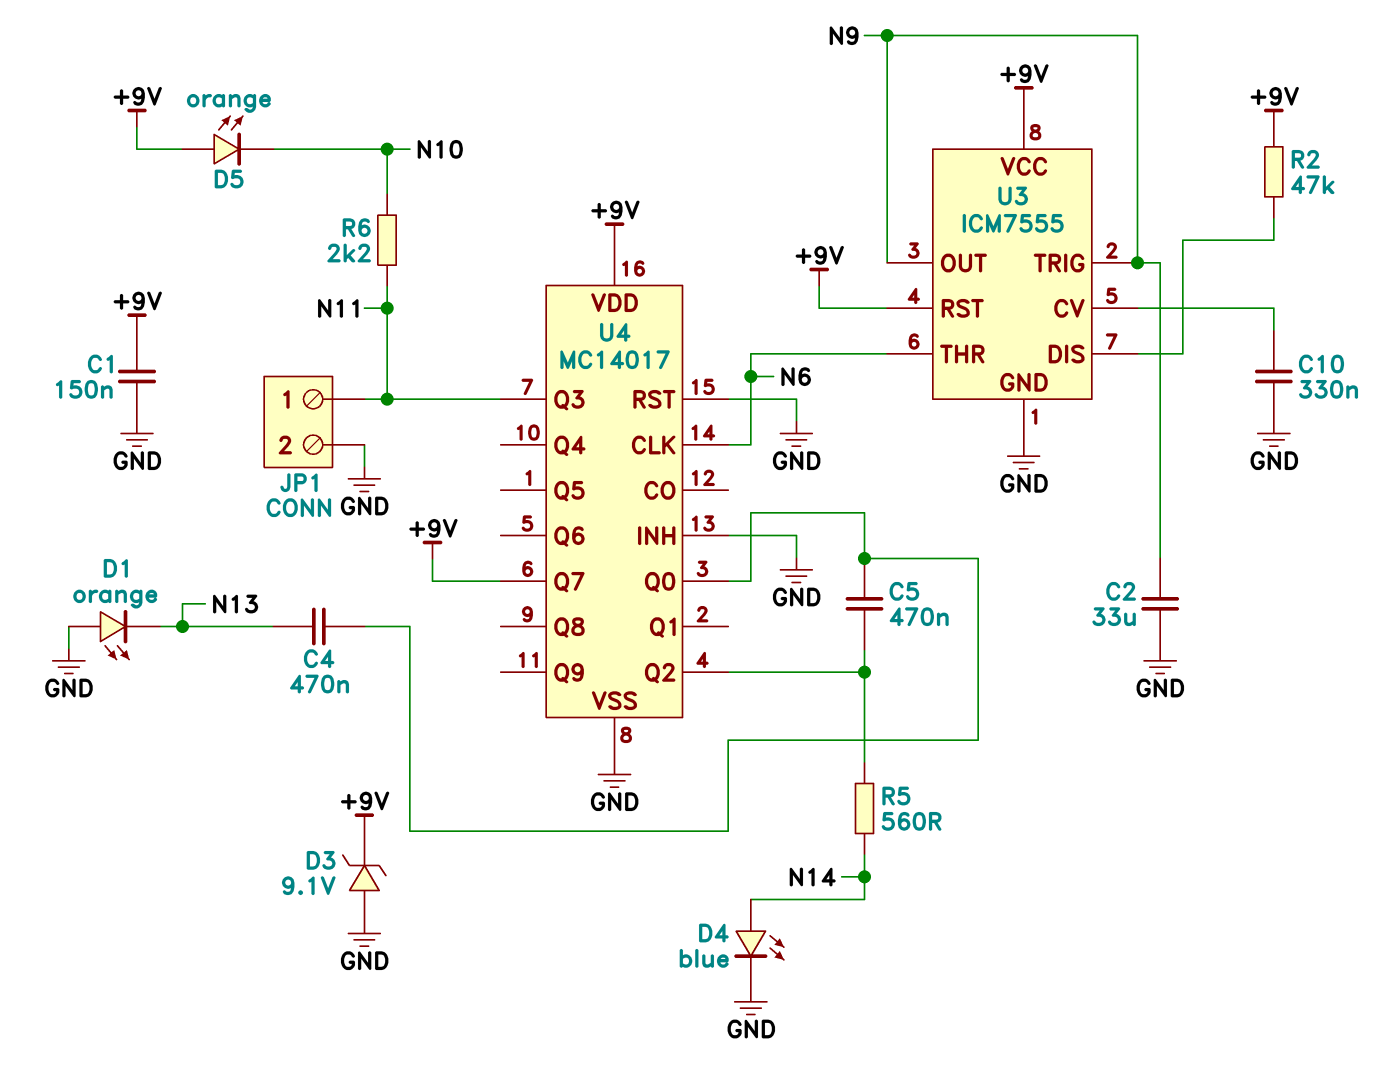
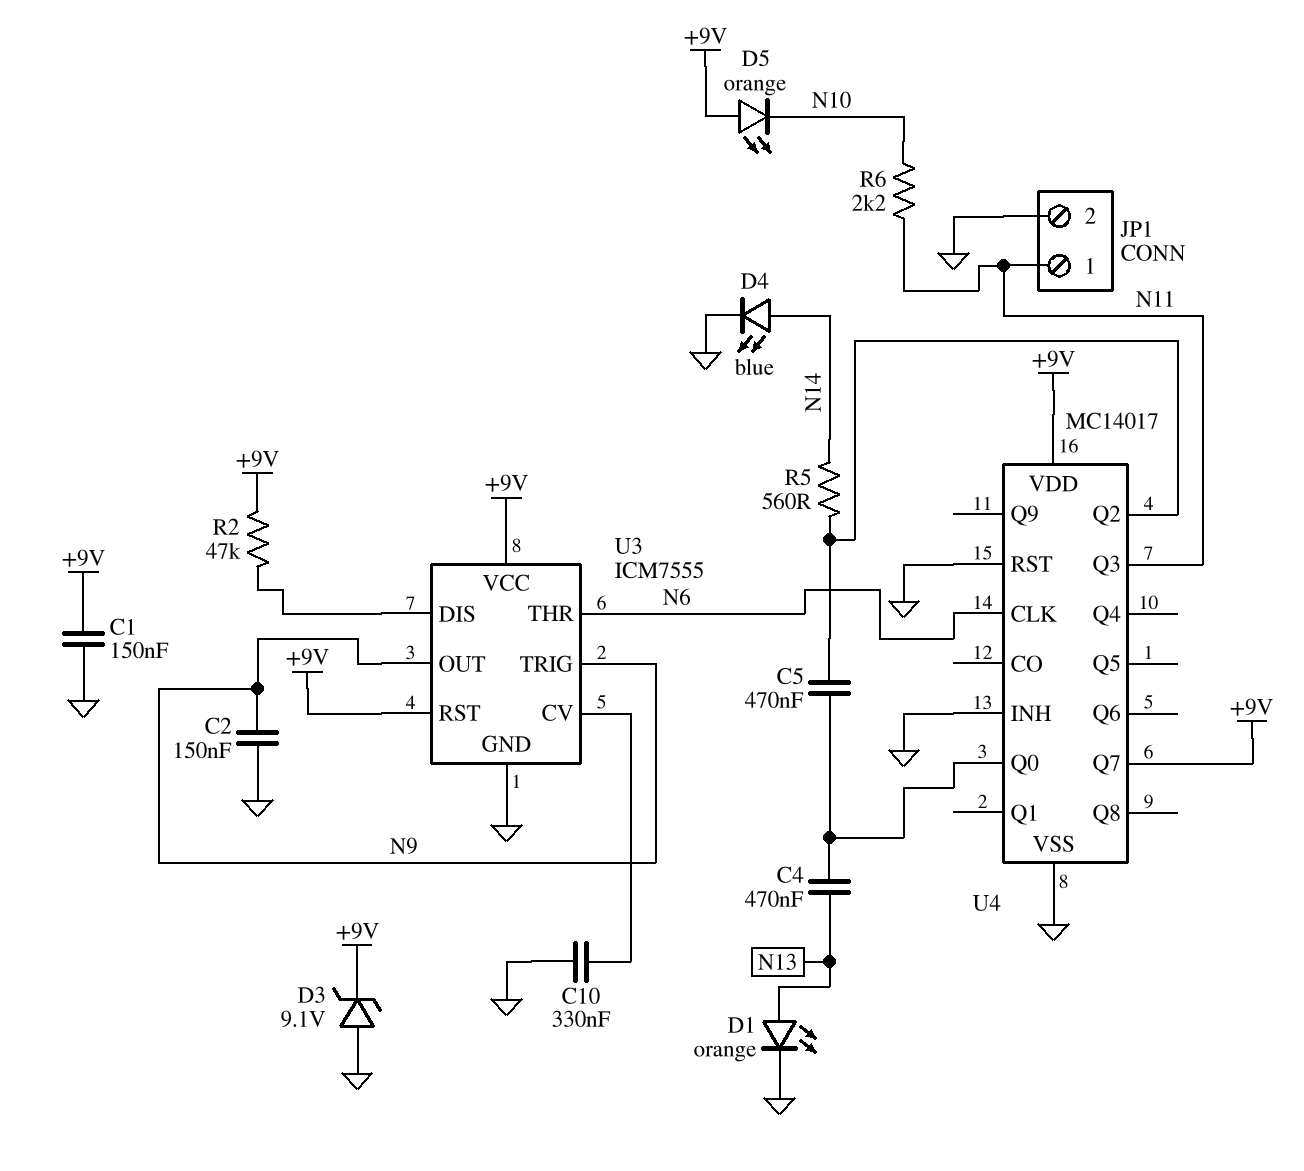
C2: 33uF (GND, N9) -> 150nF (GND, N9)
D1: LED orange (A GND, K N13) -> LED orange (A N13, K GND)

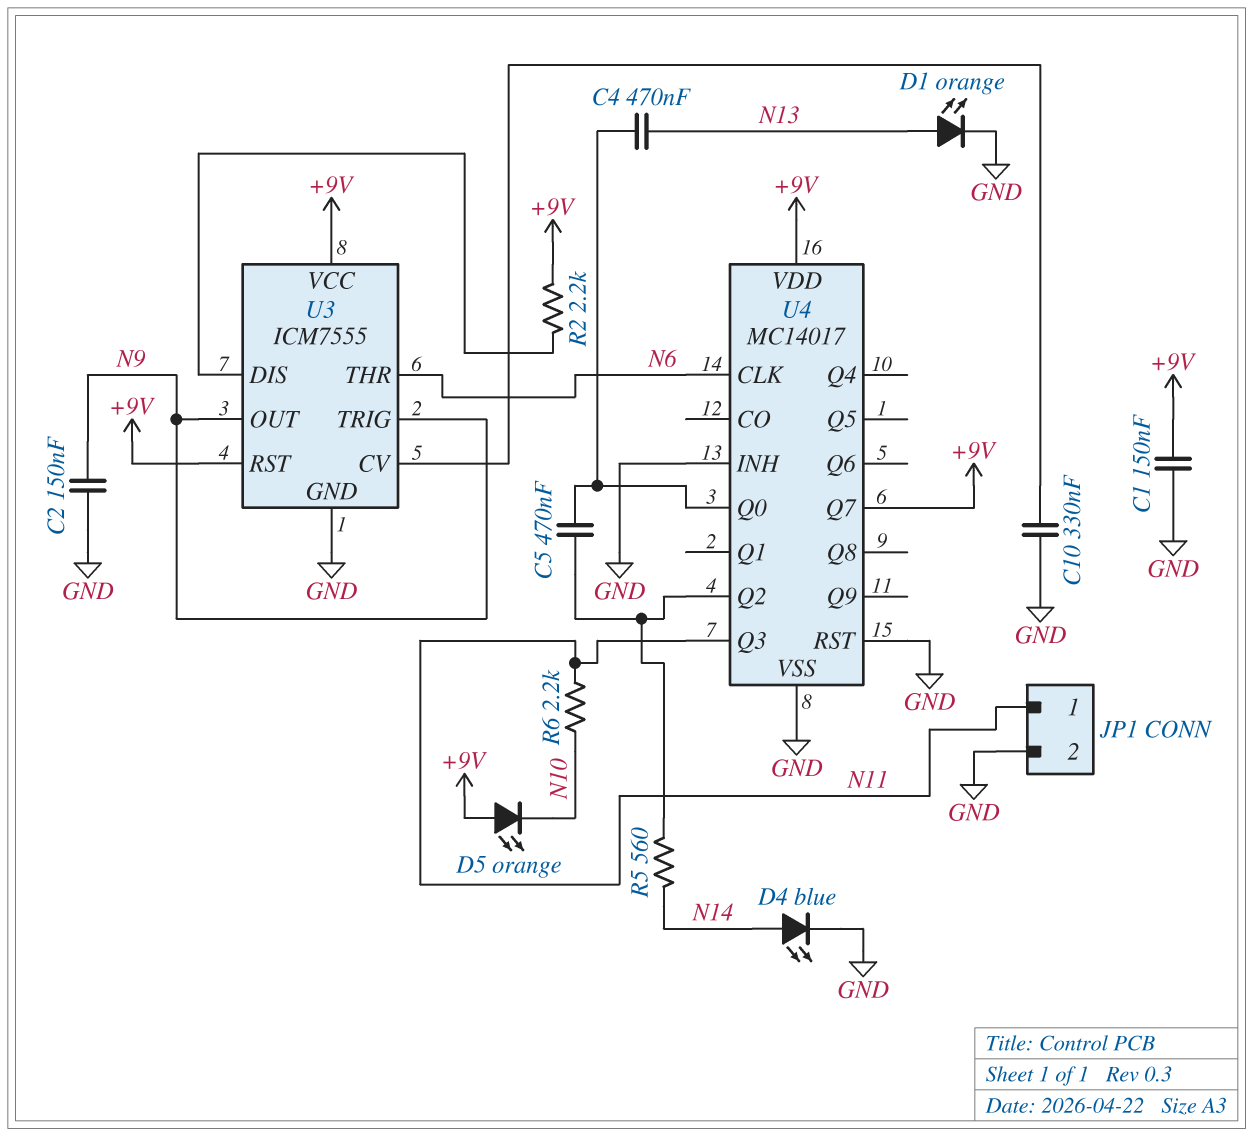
D3: zener 9.1V (A GND, K +9V) -> none
R2: 47k (+9V, U3/DIS) -> 2.2k (+9V, U3/DIS)

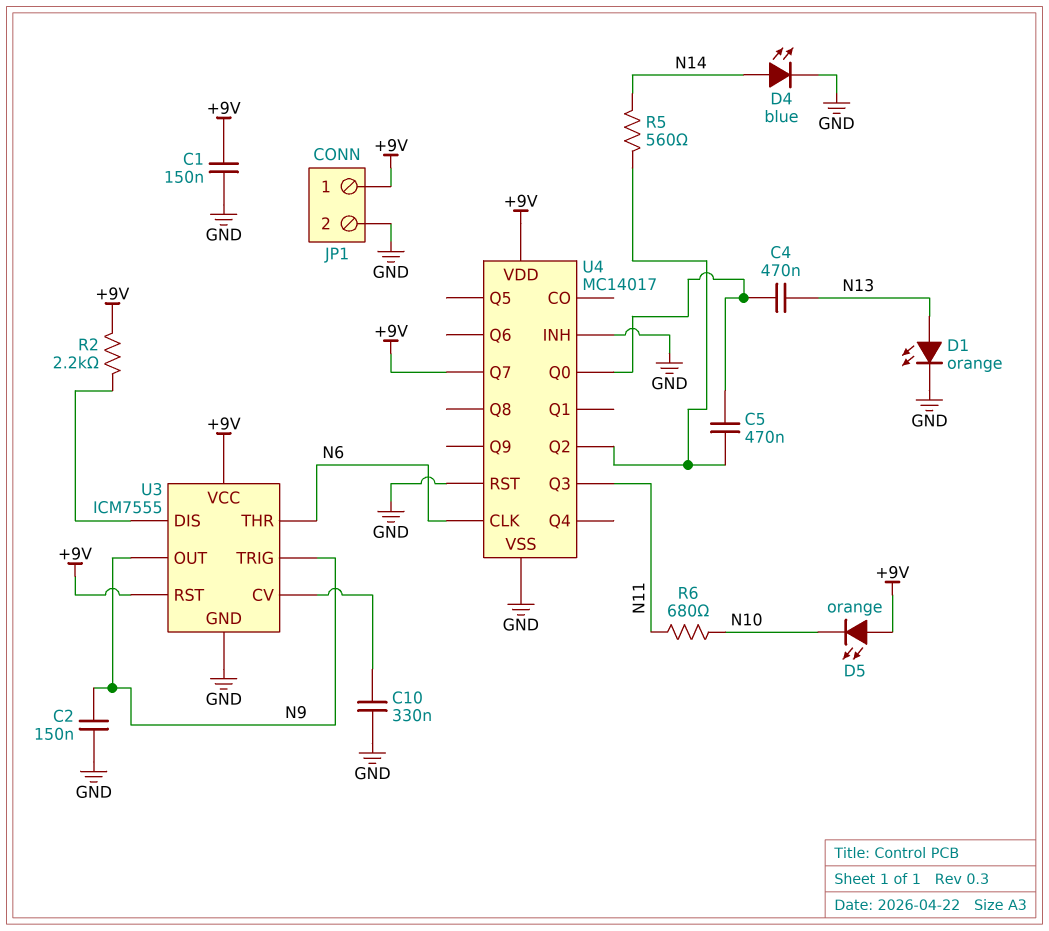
JP1 pin 1: N11 -> +9V
R6: 2.2k (N10, N11) -> 680 (N10, N11)

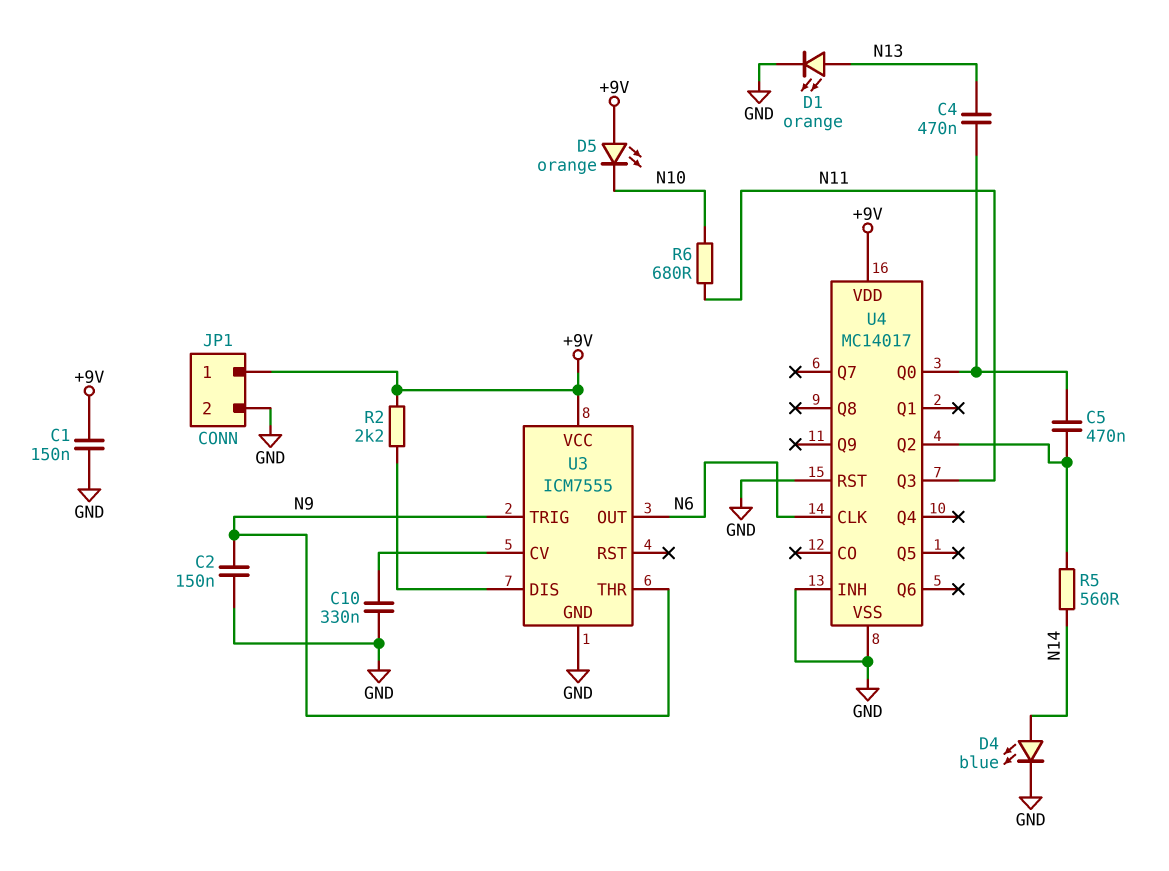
U3 pin OUT: N9 -> N6
U3 pin RST: +9V -> none
U3 pin THR: N6 -> N9
U4 pin Q7: +9V -> none

